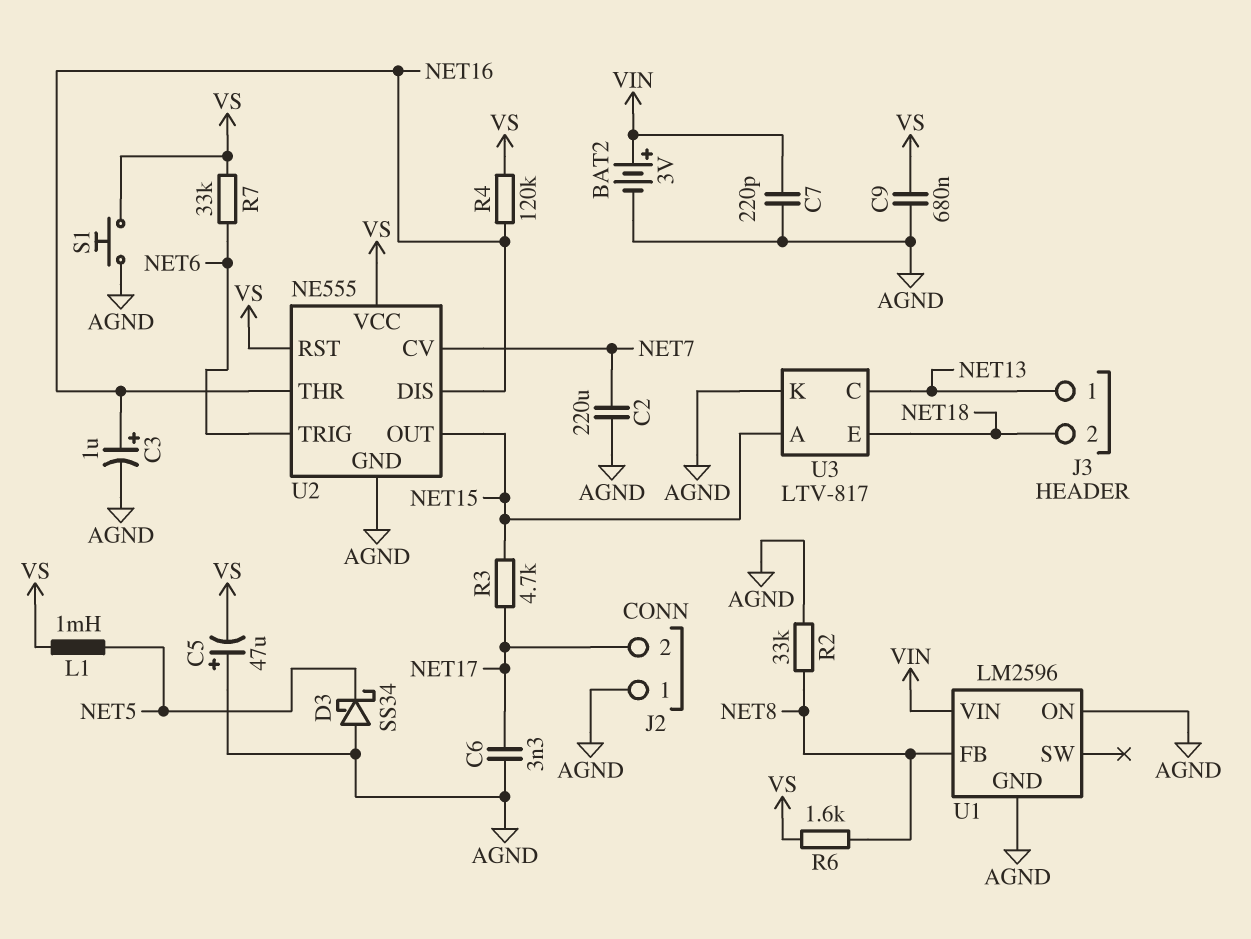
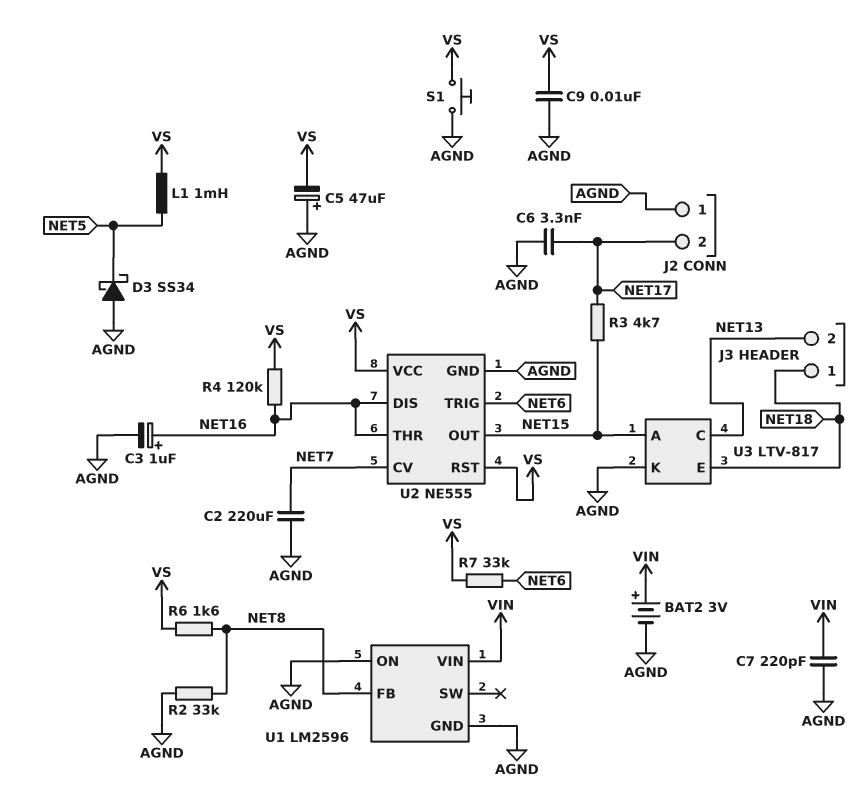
C9: 680nF (AGND, VS) -> 10nF (AGND, VS)
J3 pin 1: NET13 -> NET18
J3 pin 2: NET18 -> NET13

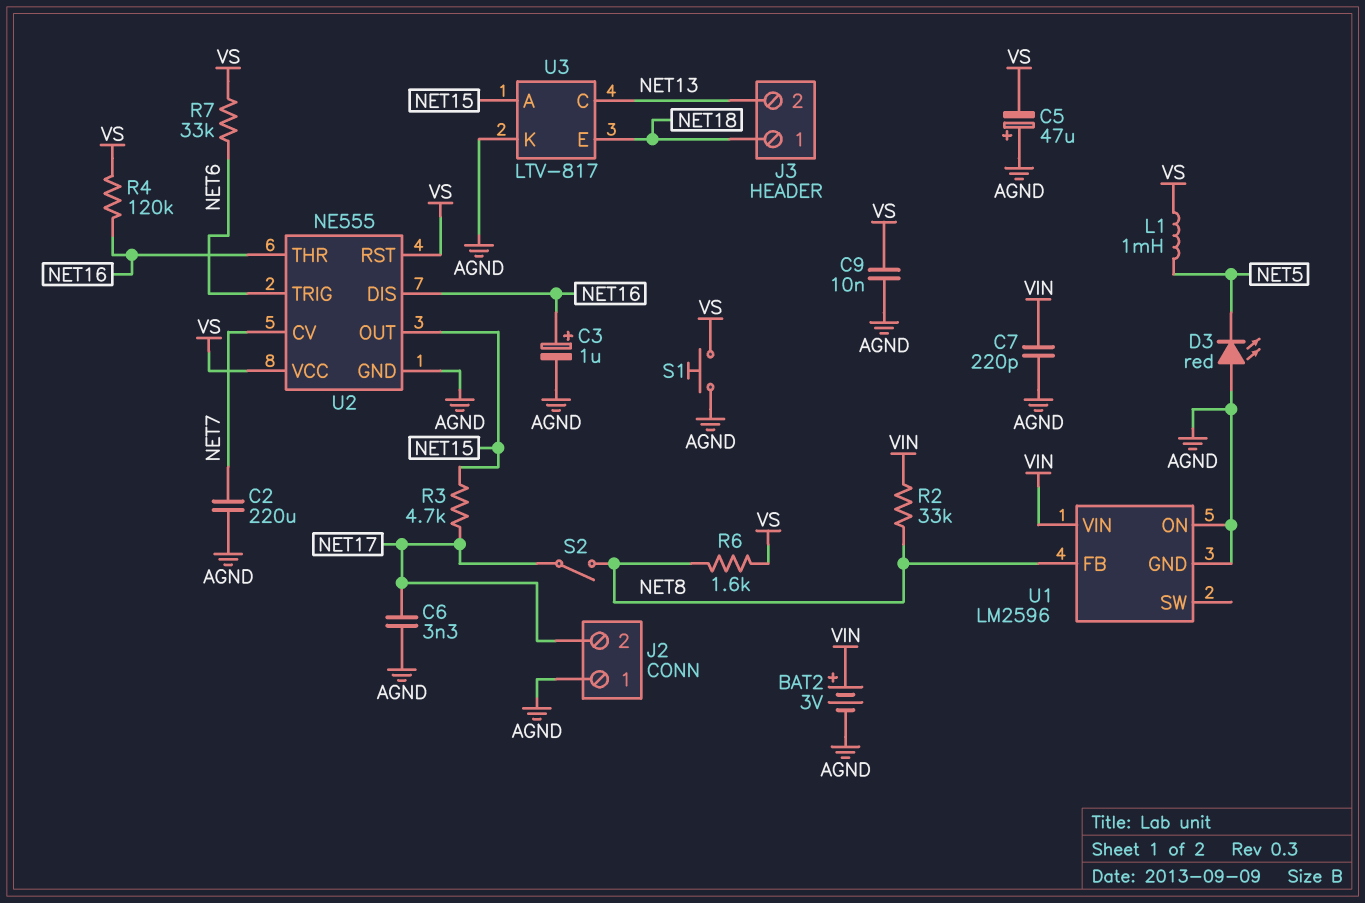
D3: schottky SS34 (A AGND, K NET5) -> LED red (A AGND, K NET5)
R2: 33k (AGND, NET8) -> 33k (NET8, VIN)
S2: none -> switch (NET8, NET17)

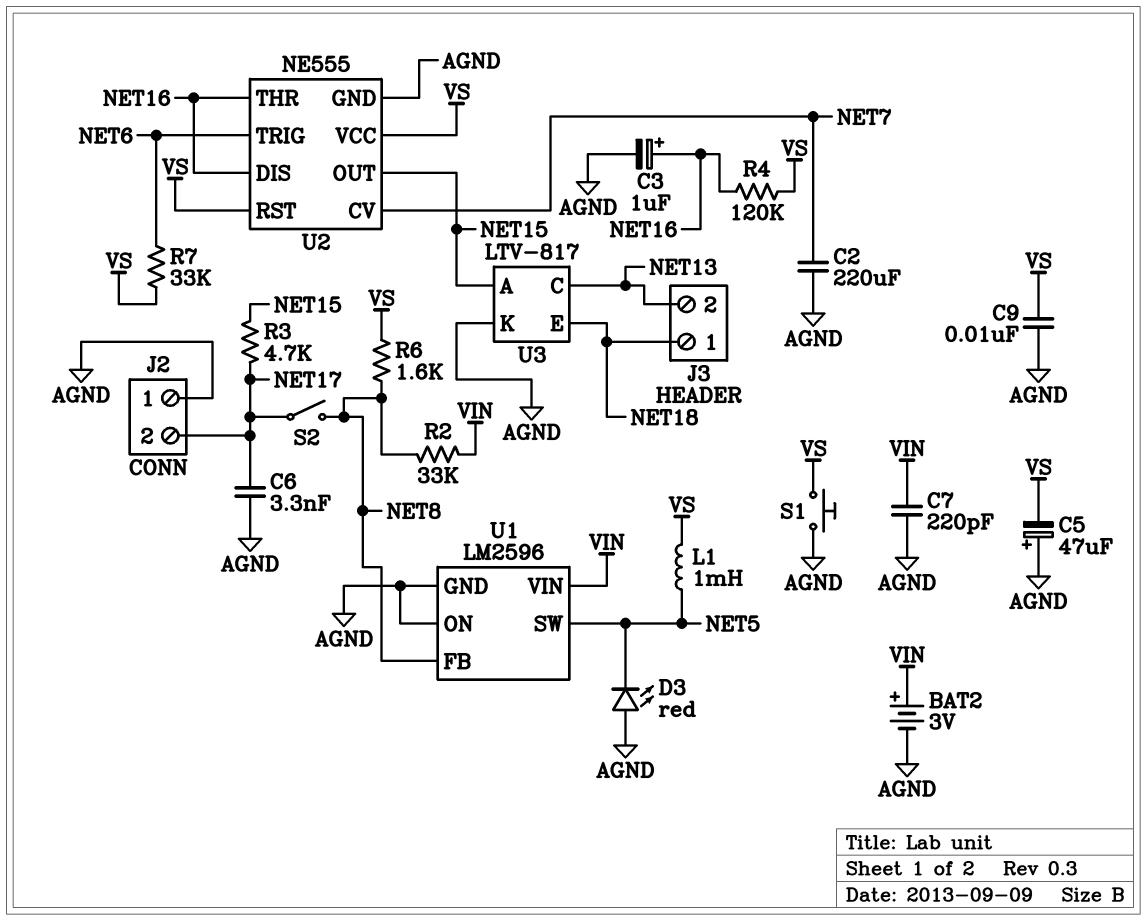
U1 pin SW: none -> NET5

